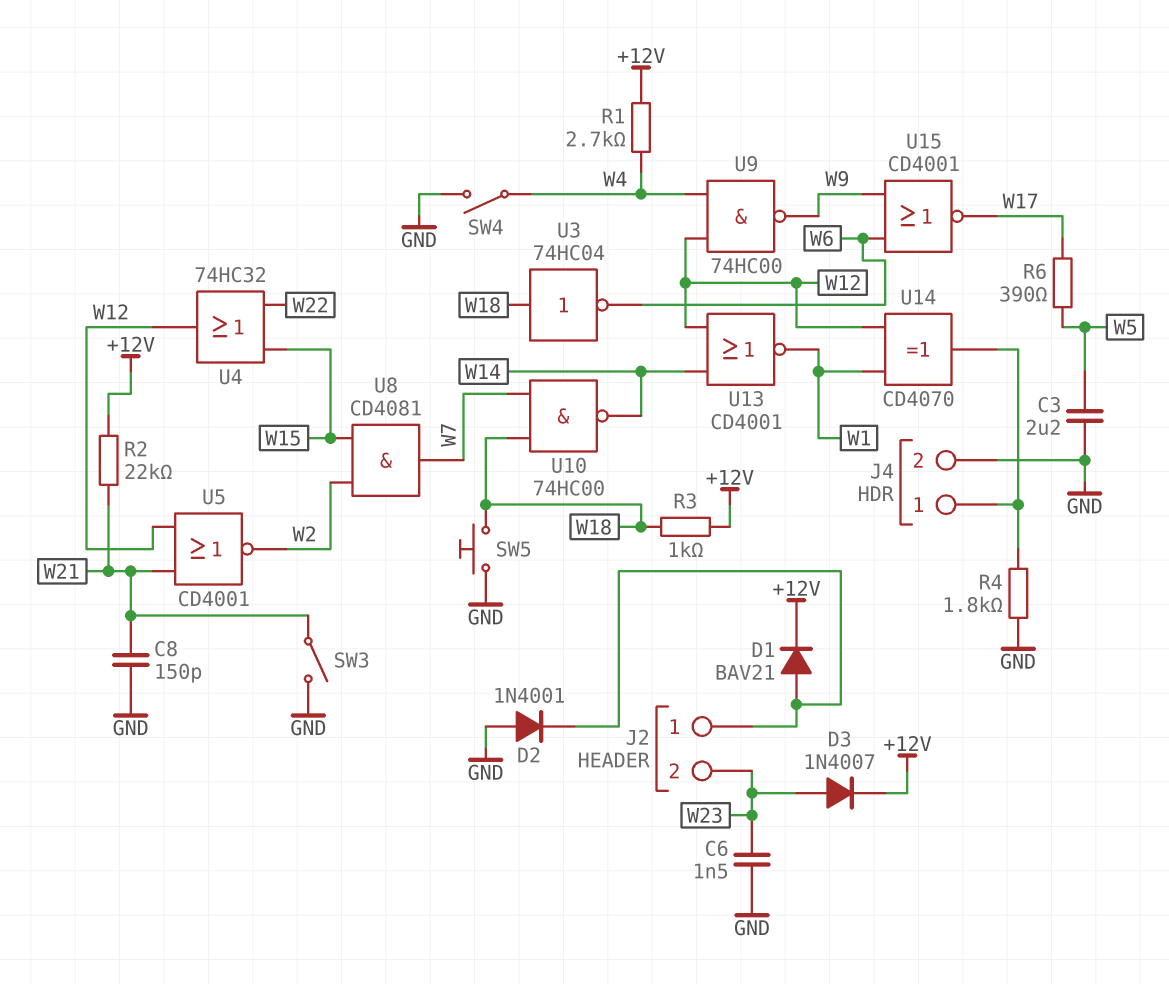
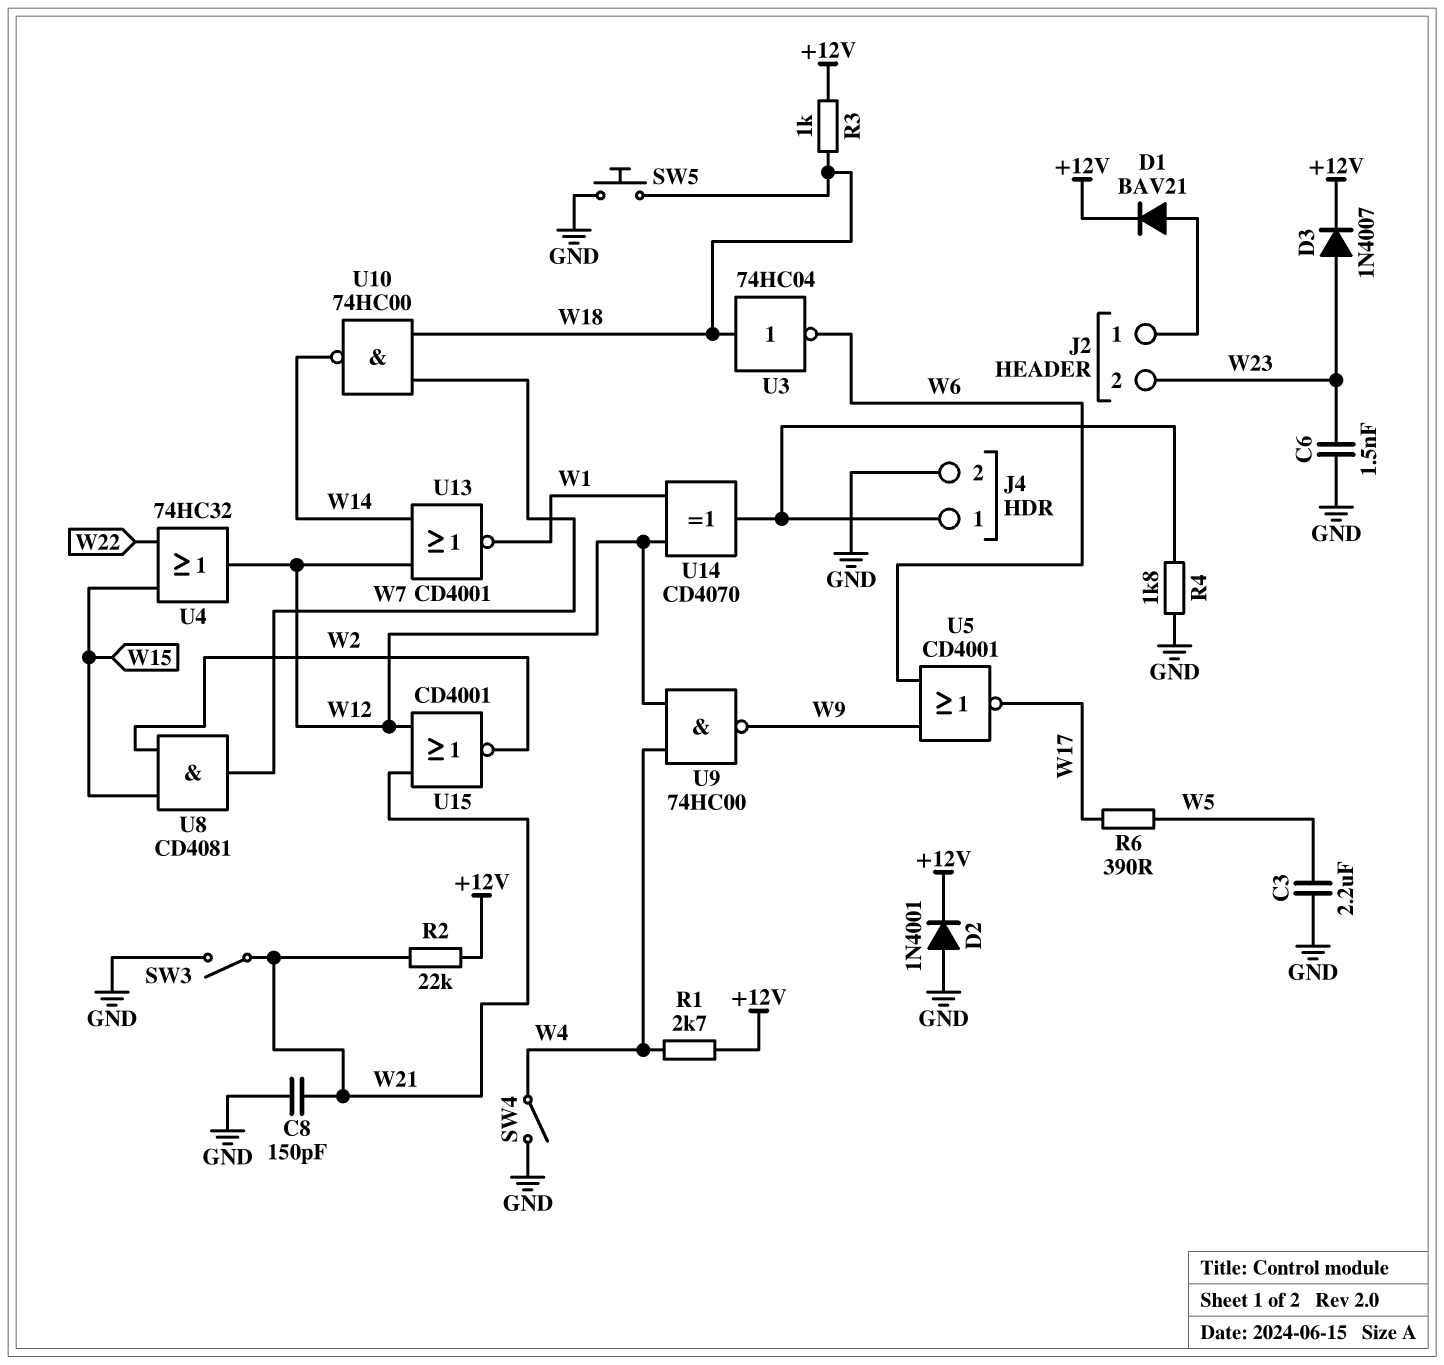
D2: diode 1N4001 (A GND, K J2/1) -> diode 1N4001 (A GND, K +12V)
U5: NOR CD4001 (in W12, in W21, out W2) -> NOR CD4001 (in W6, in W9, out W17)
U15: NOR CD4001 (in W6, in W9, out W17) -> NOR CD4001 (in W12, in W21, out W2)

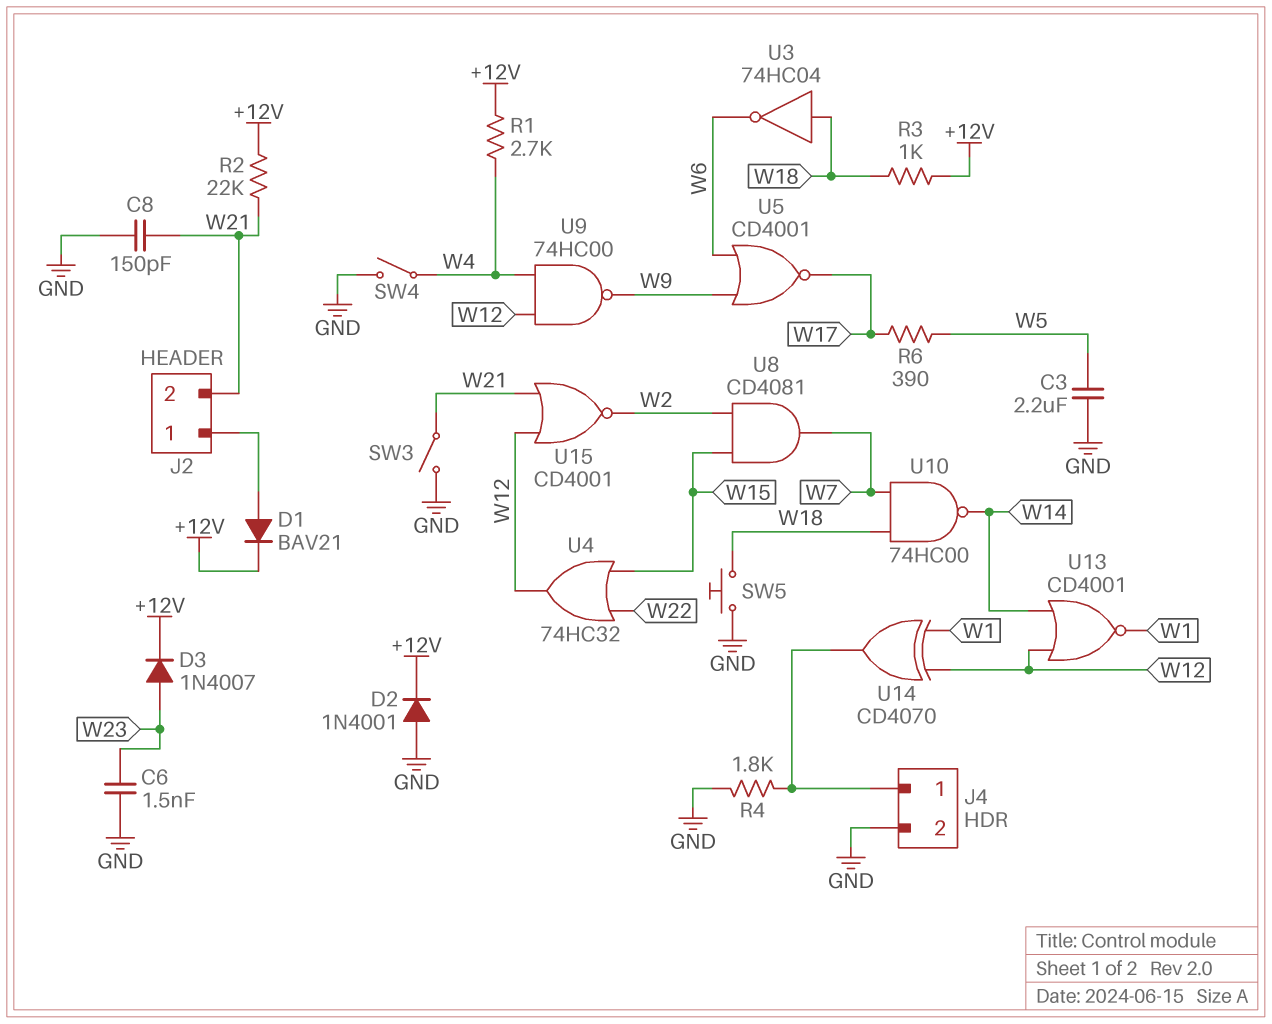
J2 pin 2: W23 -> W21

